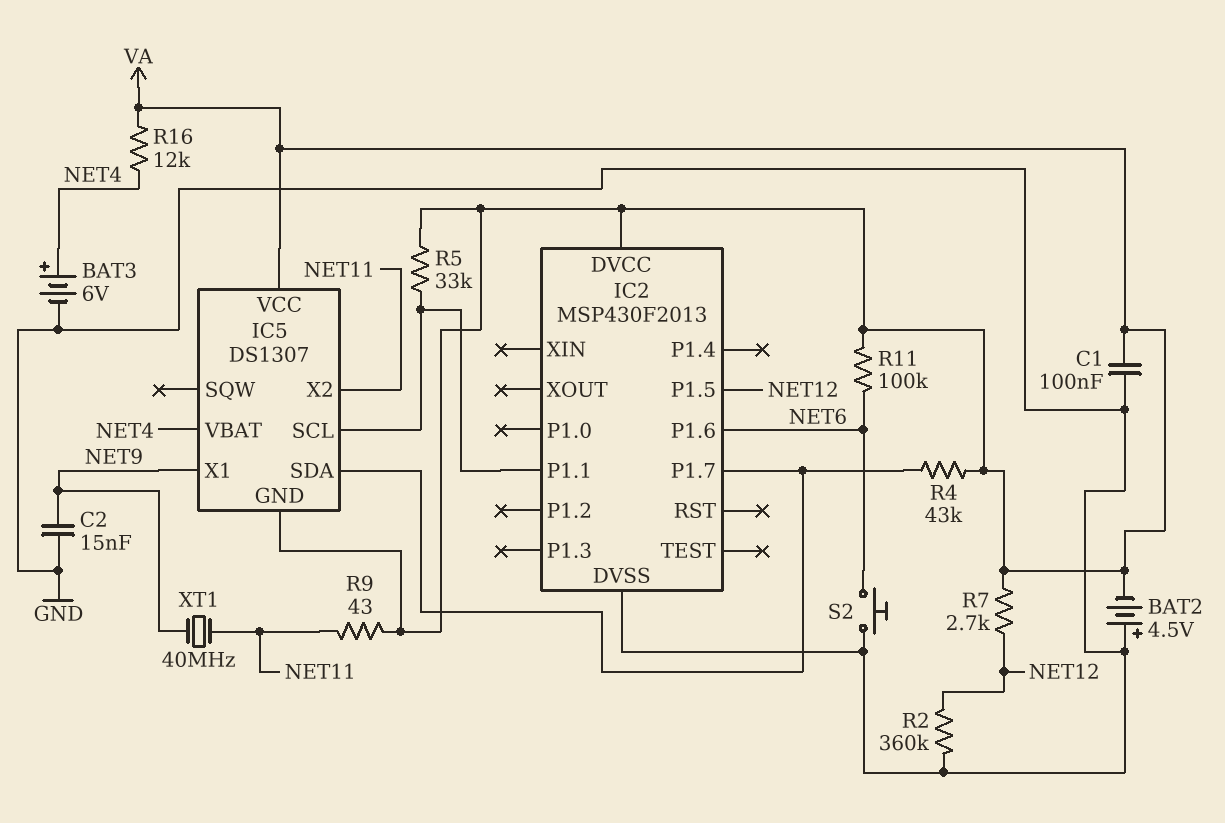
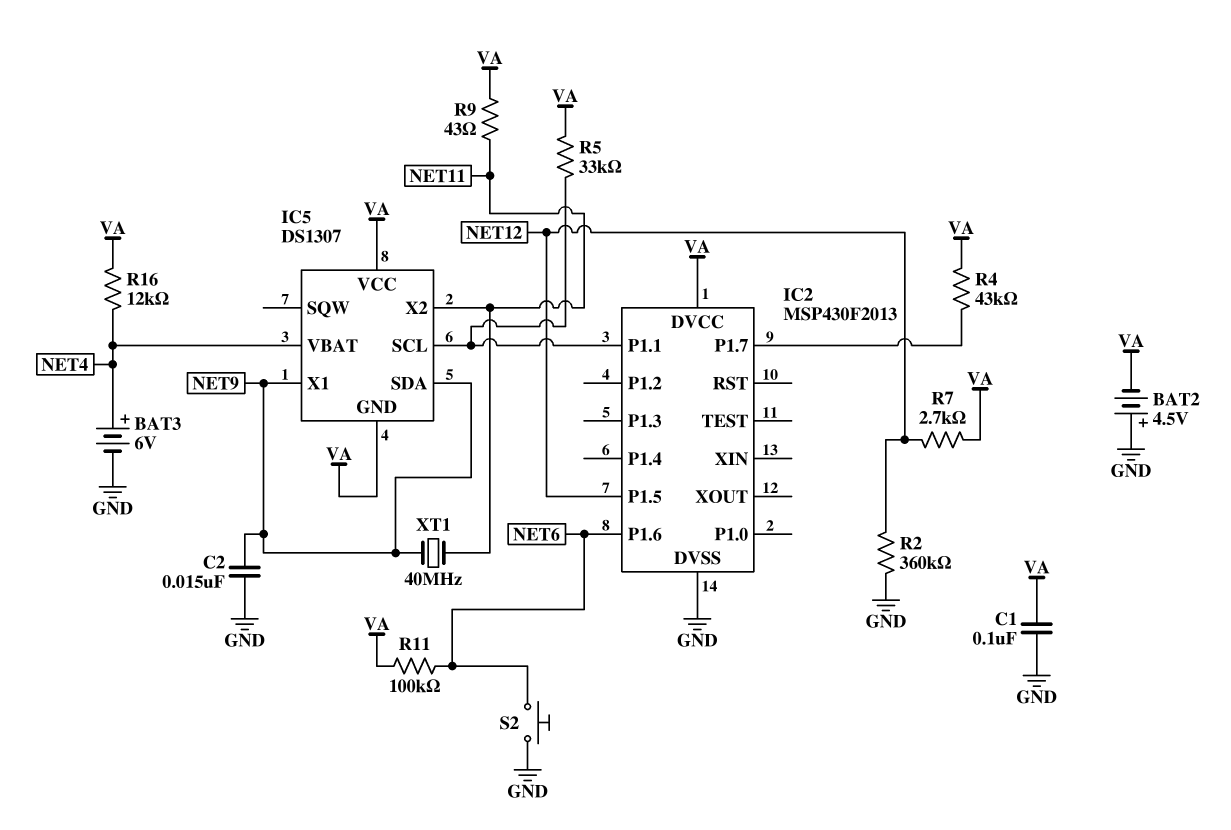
IC5 pin SDA: IC2/P1.7 -> NET9

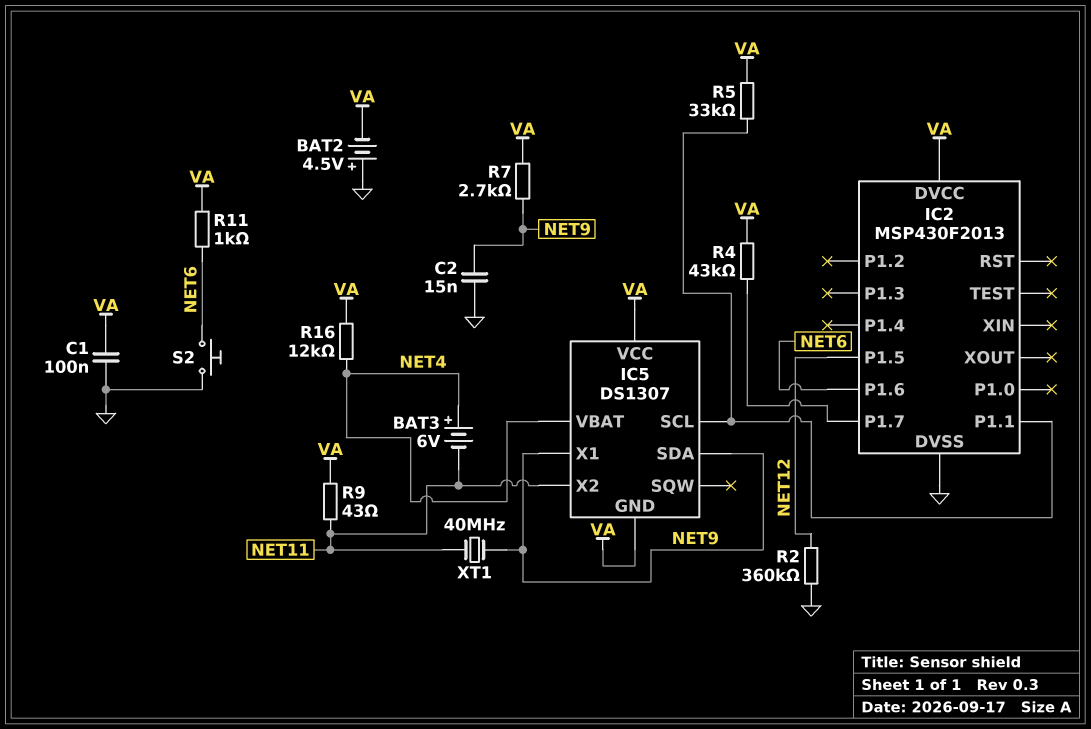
BAT3: 6V (plus NET4, minus GND) -> 6V (plus NET4, minus NET11)
R7: 2.7k (NET12, VA) -> 2.7k (NET9, VA)
R11: 100k (NET6, VA) -> 1k (NET6, VA)

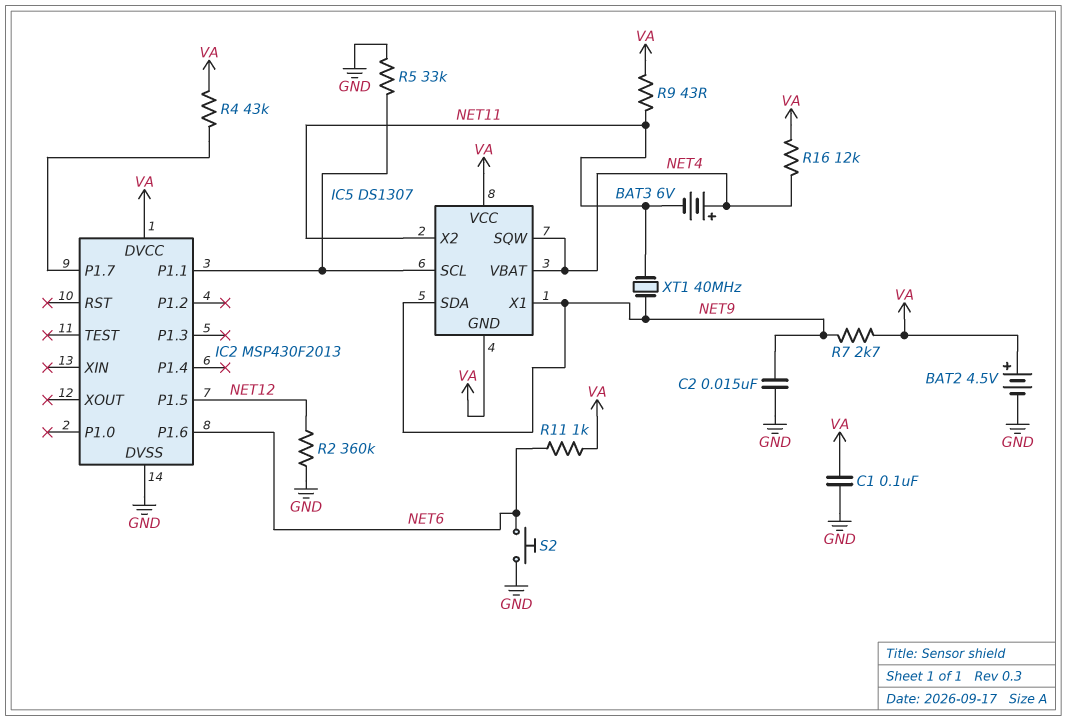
BAT2: 4.5V (plus GND, minus VA) -> 4.5V (plus VA, minus GND)
IC5 pin SQW: none -> NET4
R5: 33k (IC2/P1.1, VA) -> 33k (GND, IC2/P1.1)

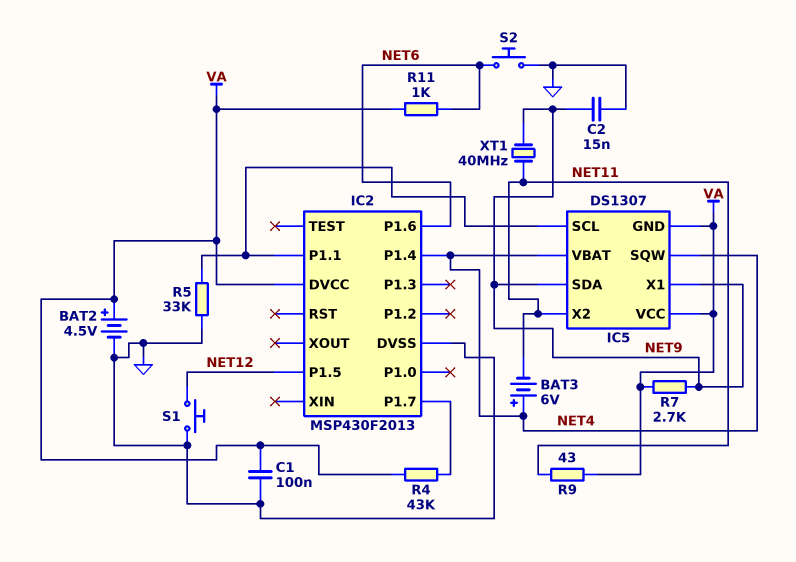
IC2 pin P1.4: none -> NET4
R2: 360k (GND, NET12) -> none
R16: 12k (NET4, VA) -> none
S1: none -> button (GND, NET12)

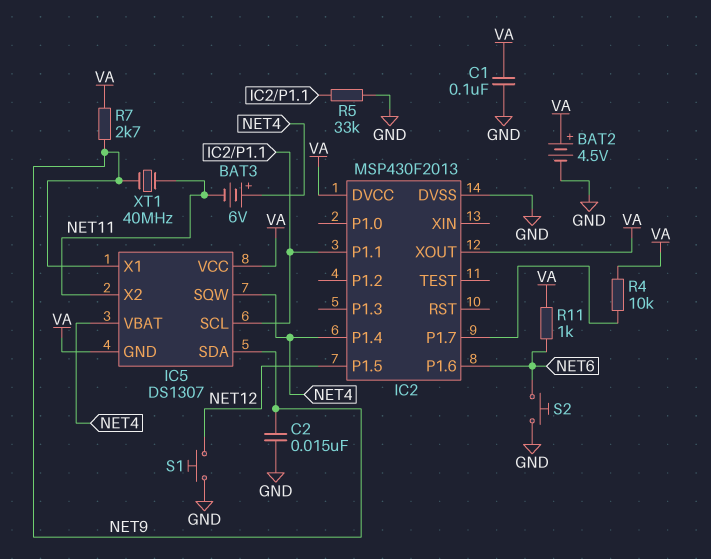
IC2 pin XOUT: none -> VA
R4: 43k (IC2/P1.7, VA) -> 10k (IC2/P1.7, VA)
R9: 43 (NET11, VA) -> none

